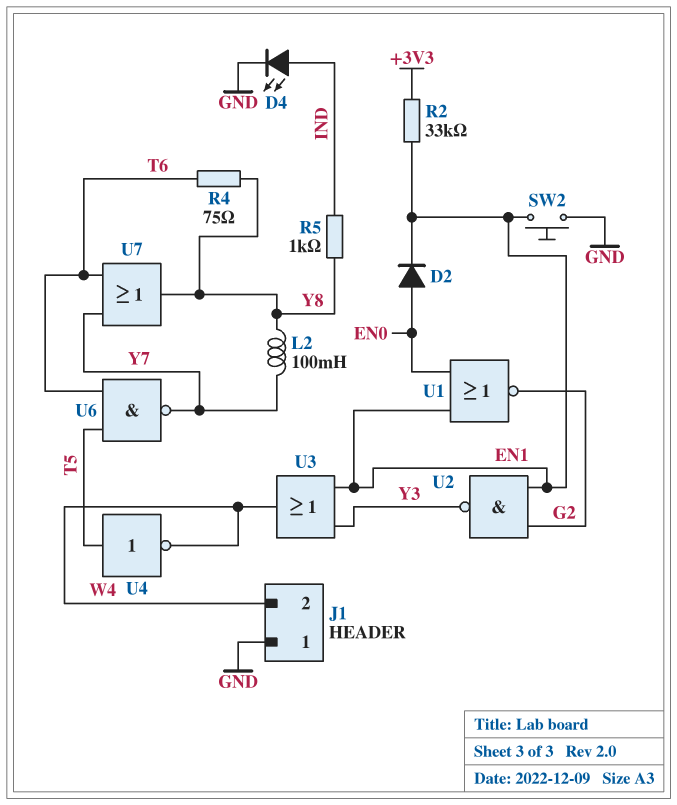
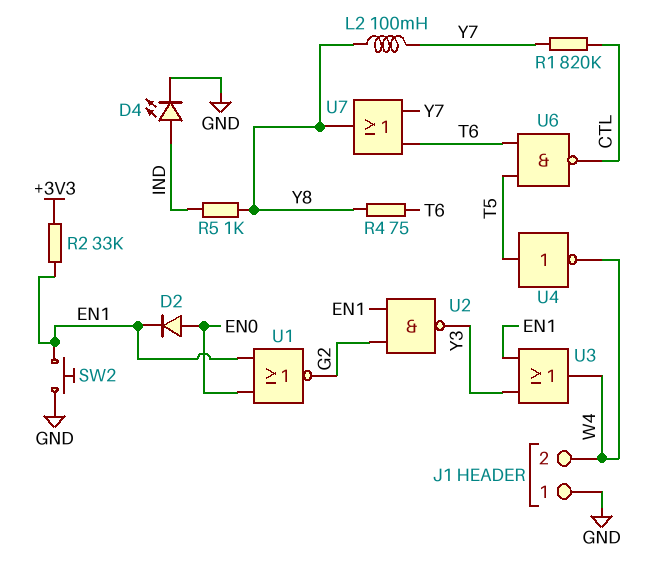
R1: none -> 820k (CTL, Y7)
U6: NAND (in T5, in T6, out Y7) -> NAND (in T5, in T6, out CTL)

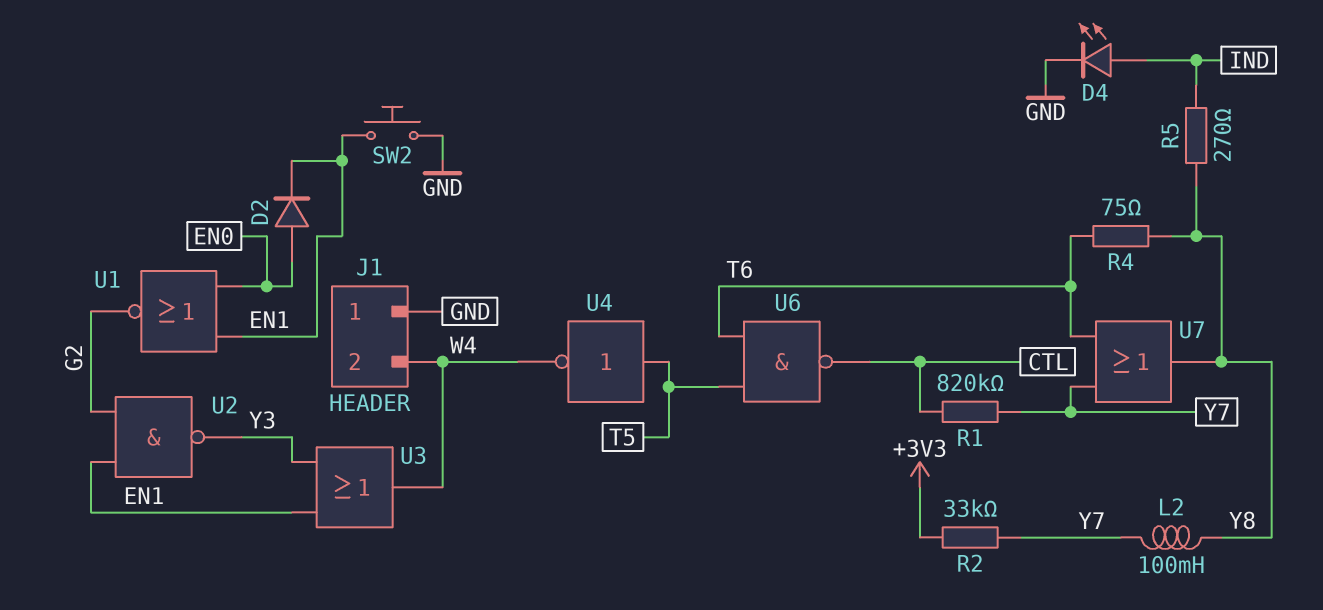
R2: 33k (+3V3, EN1) -> 33k (+3V3, Y7)
R5: 1k (IND, Y8) -> 270 (IND, Y8)

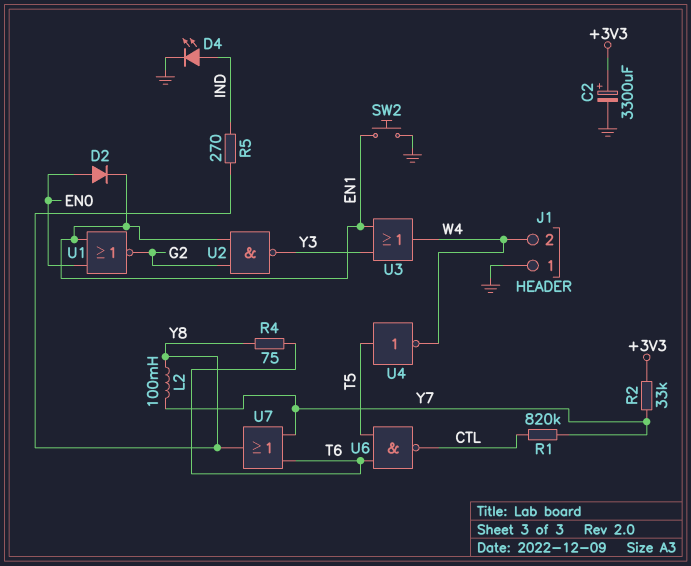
C2: none -> 3300uF (plus +3V3, minus GND)

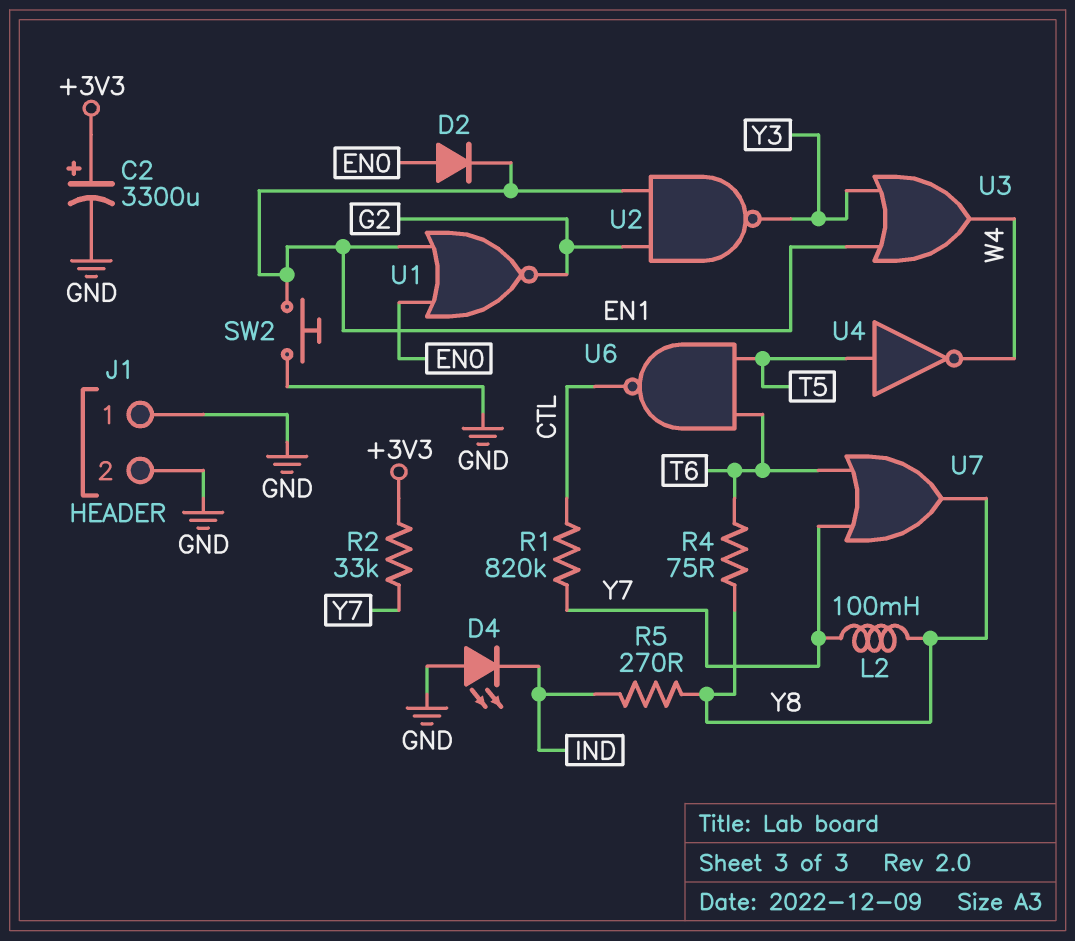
D4: LED (A IND, K GND) -> LED (A GND, K IND)
J1 pin 2: W4 -> GND

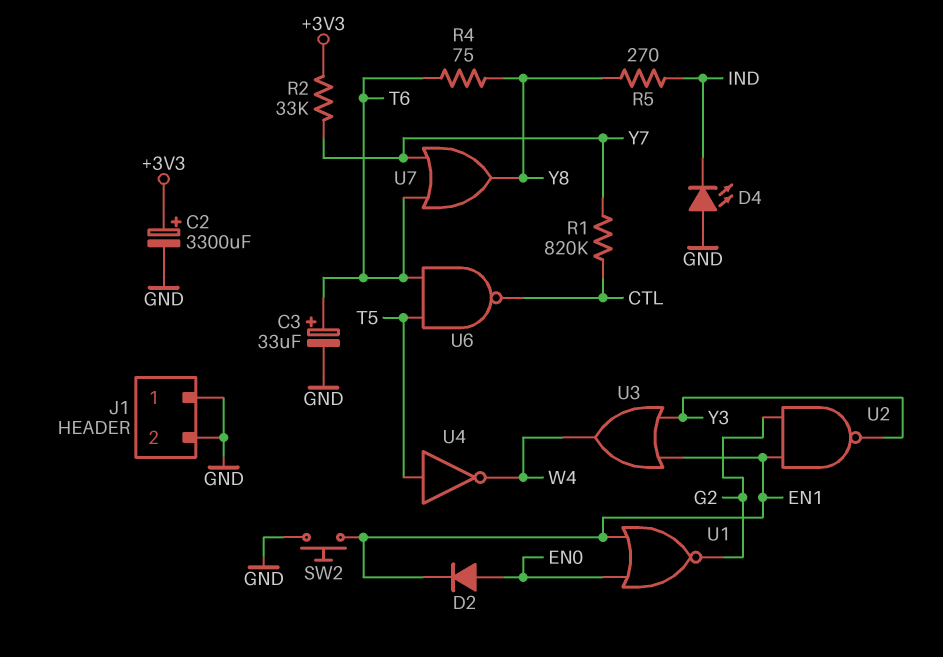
C3: none -> 33uF (plus T6, minus GND)
L2: 100mH (Y7, Y8) -> none

